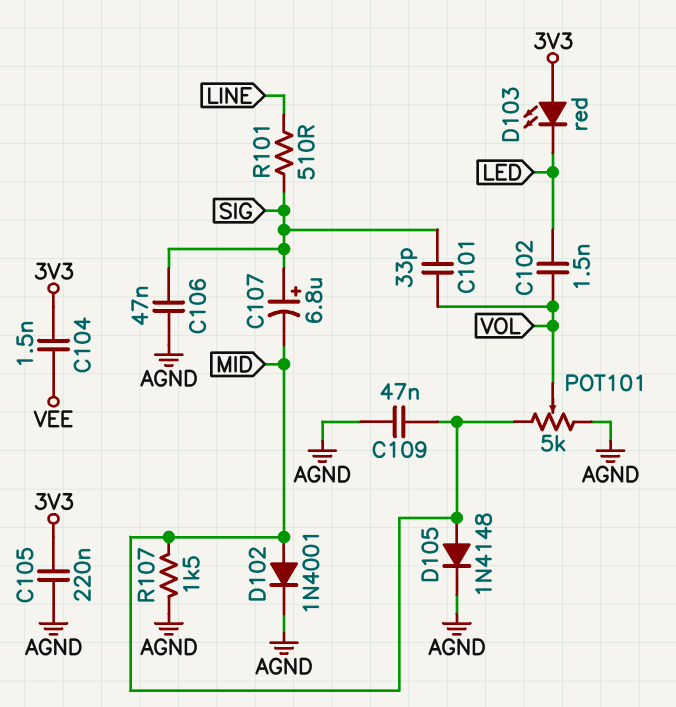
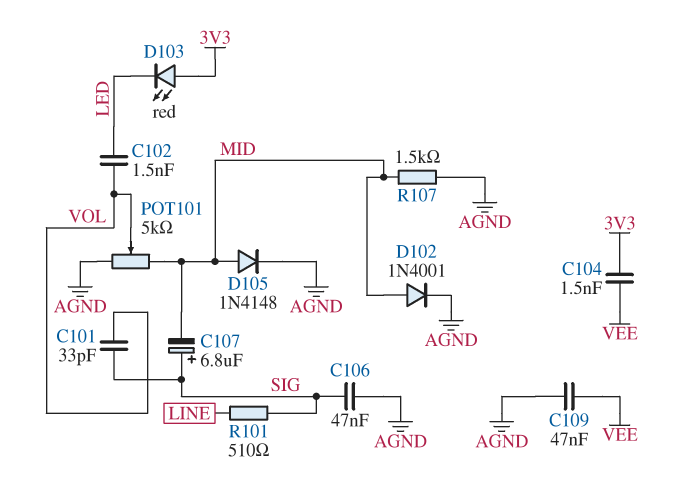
C105: 220nF (3V3, AGND) -> none
C109: 47nF (AGND, MID) -> 47nF (AGND, VEE)

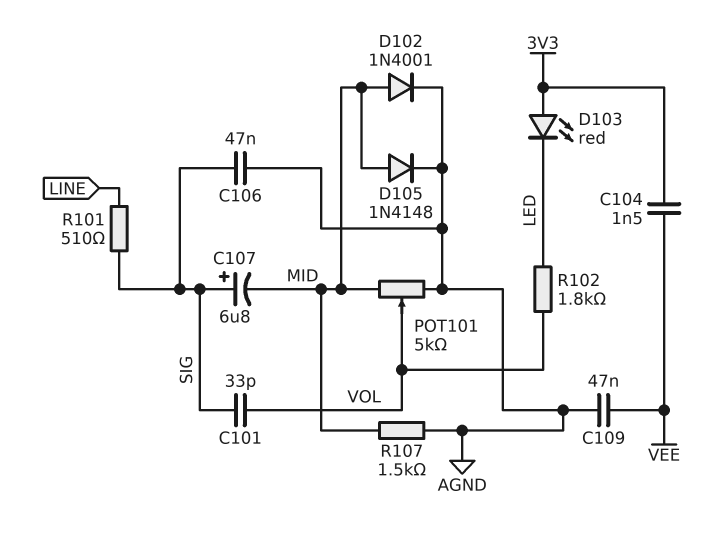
C102: 1.5nF (LED, VOL) -> none
R102: none -> 1.8k (LED, VOL)

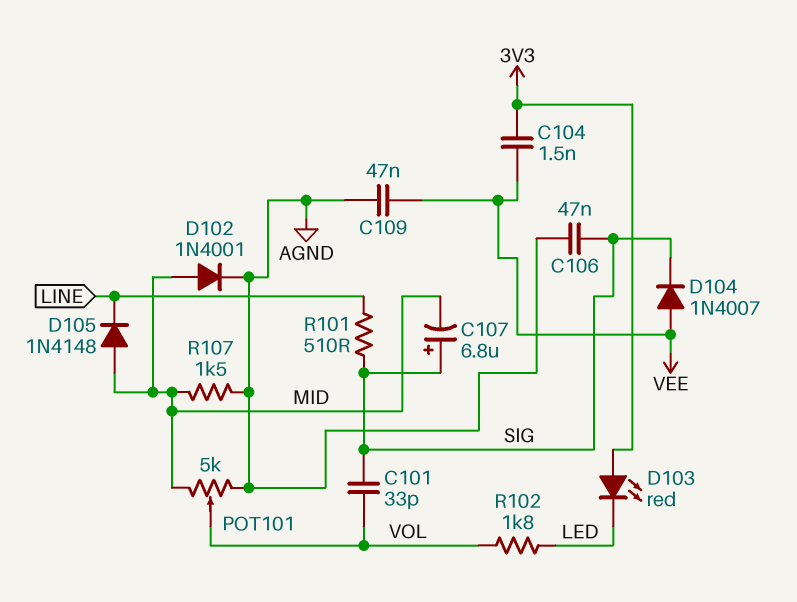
D104: none -> diode 1N4007 (A VEE, K SIG)
D105: diode 1N4148 (A MID, K AGND) -> diode 1N4148 (A MID, K LINE)

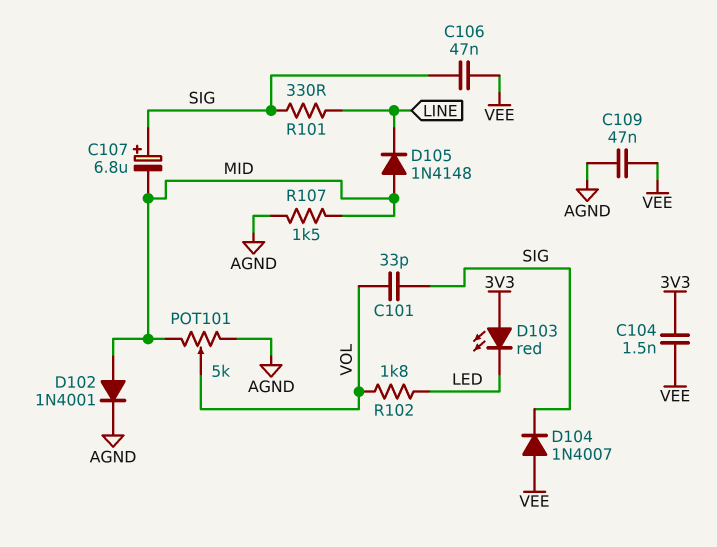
C106: 47nF (AGND, SIG) -> 47nF (SIG, VEE)
R101: 510 (LINE, SIG) -> 330 (LINE, SIG)

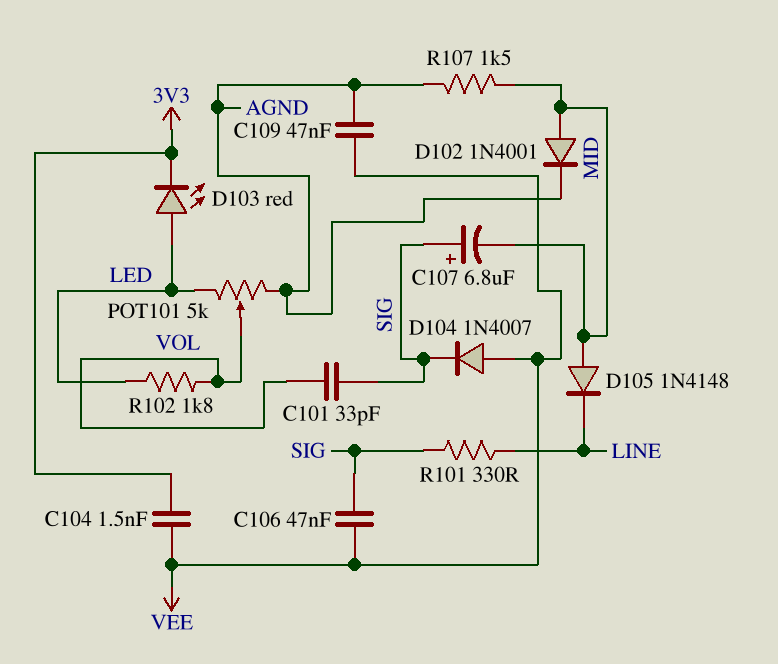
D103: LED red (A 3V3, K LED) -> LED red (A LED, K 3V3)
POT101: 5k (AGND, MID, wiper VOL) -> 5k (AGND, LED, wiper VOL)

